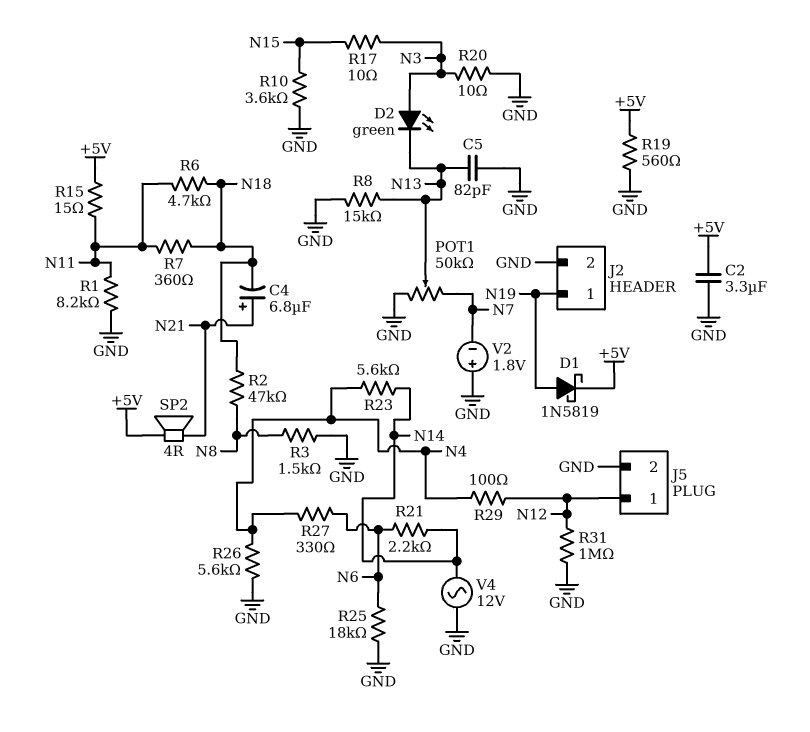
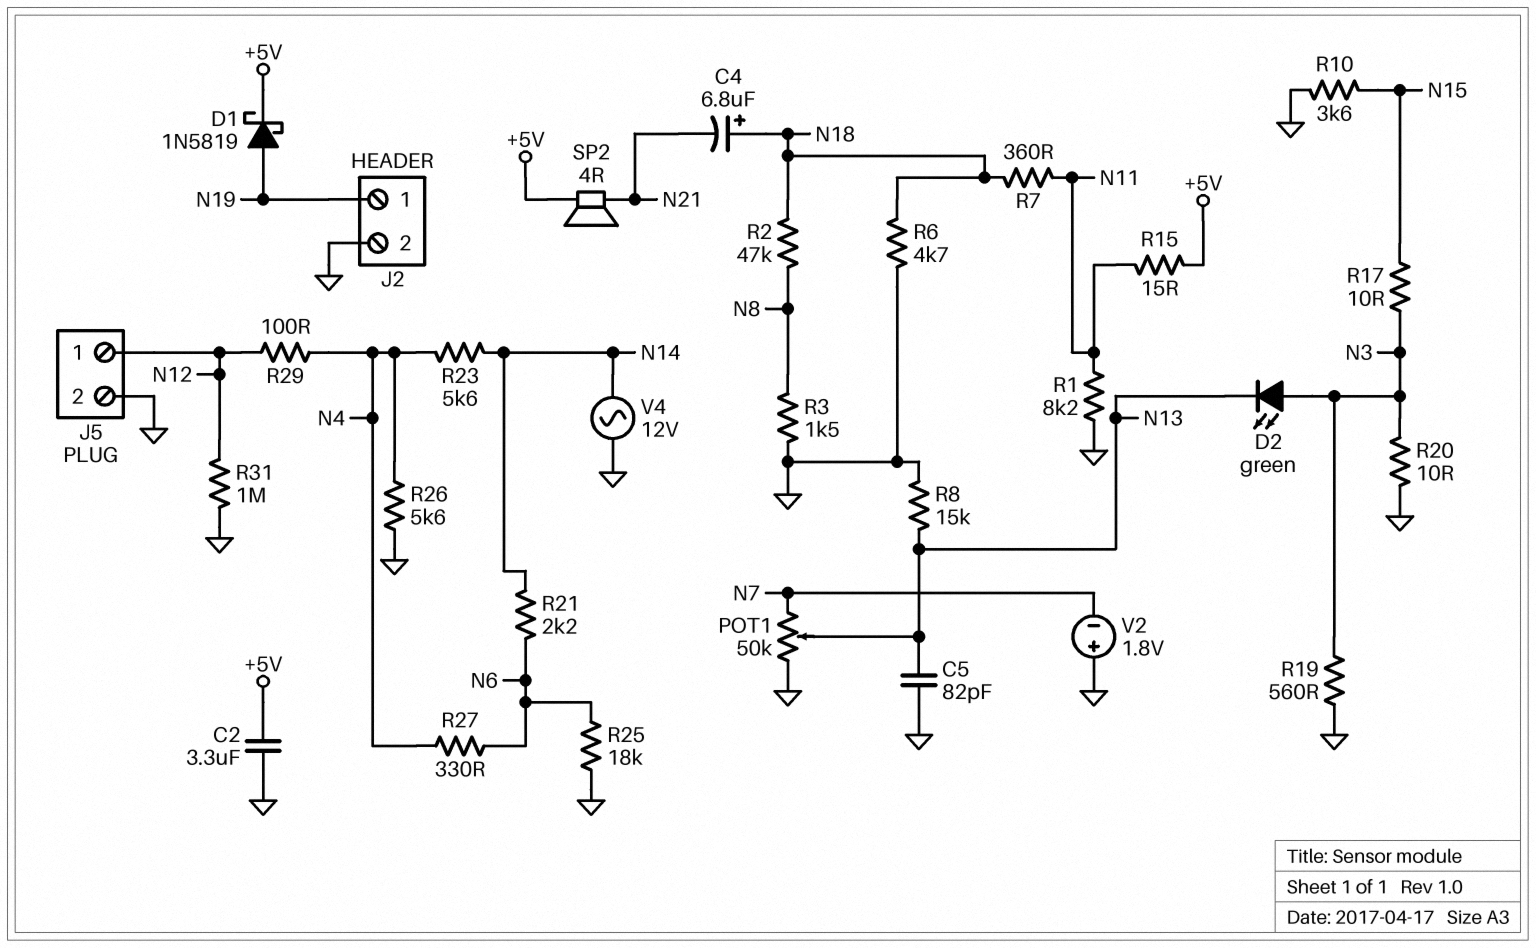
C4: 6.8uF (plus N21, minus N18) -> 6.8uF (plus N18, minus N21)
R6: 4.7k (N11, N18) -> 4.7k (GND, N18)
R19: 560 (+5V, GND) -> 560 (GND, N3)

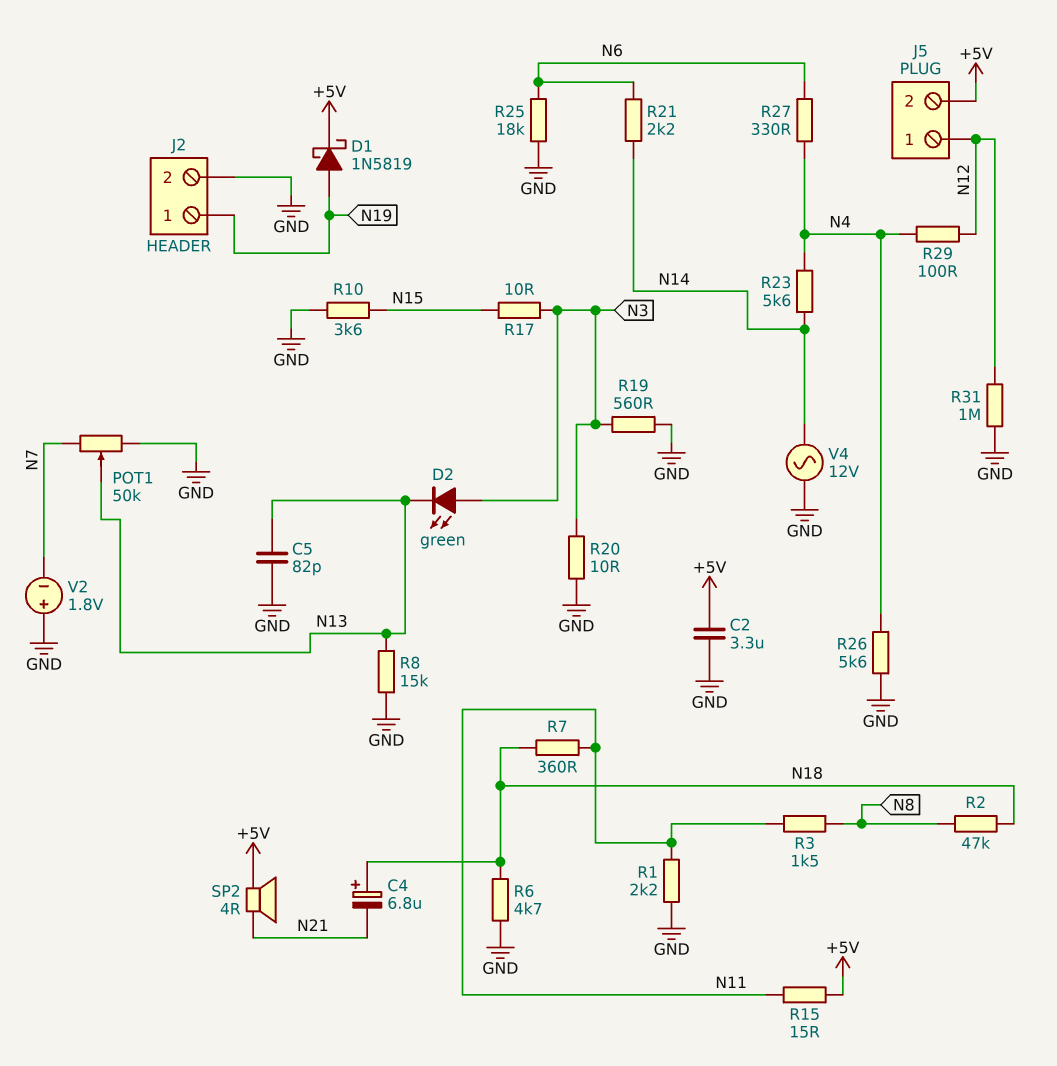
J5 pin 2: GND -> +5V
R1: 8.2k (GND, N11) -> 2.2k (GND, N11)
R3: 1.5k (GND, N8) -> 1.5k (N8, N11)

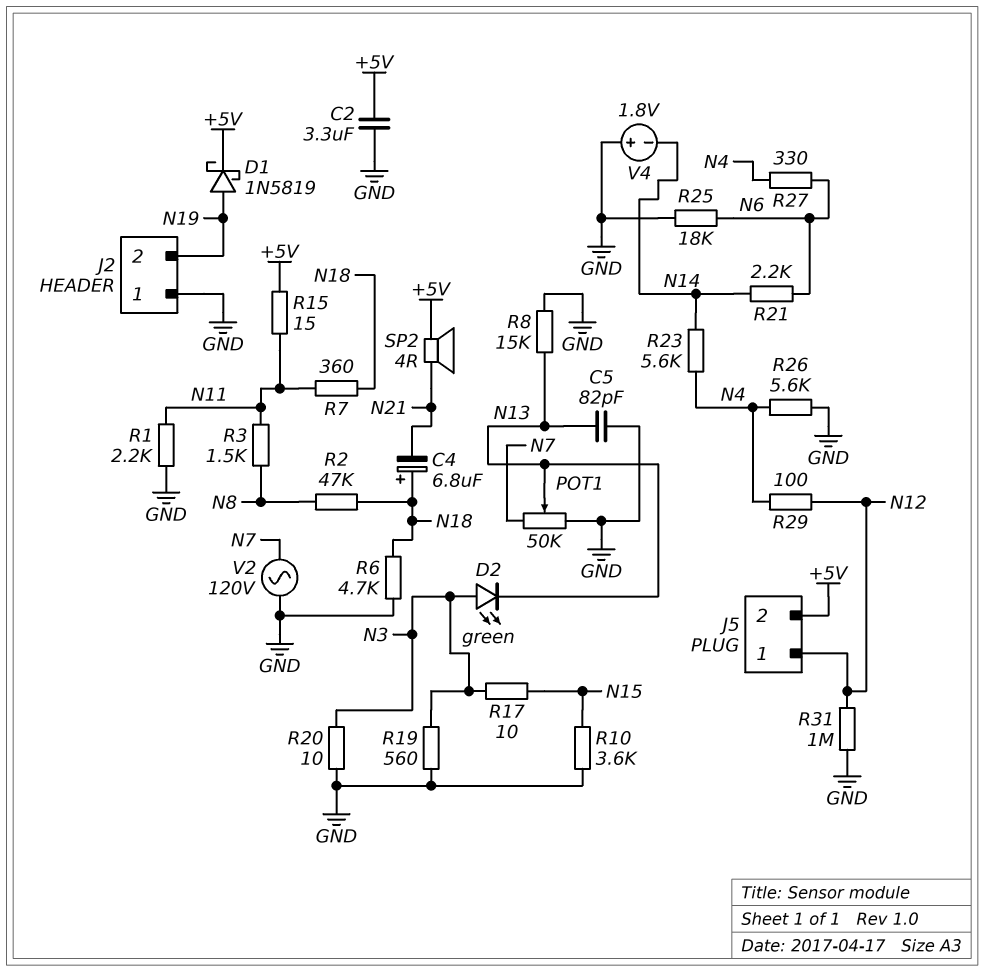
J2 pin 1: N19 -> GND
J2 pin 2: GND -> N19
V2: 1.8V (plus GND, minus N7) -> AC 120V (GND, N7)
V4: AC 12V (GND, N14) -> 1.8V (plus GND, minus N14)

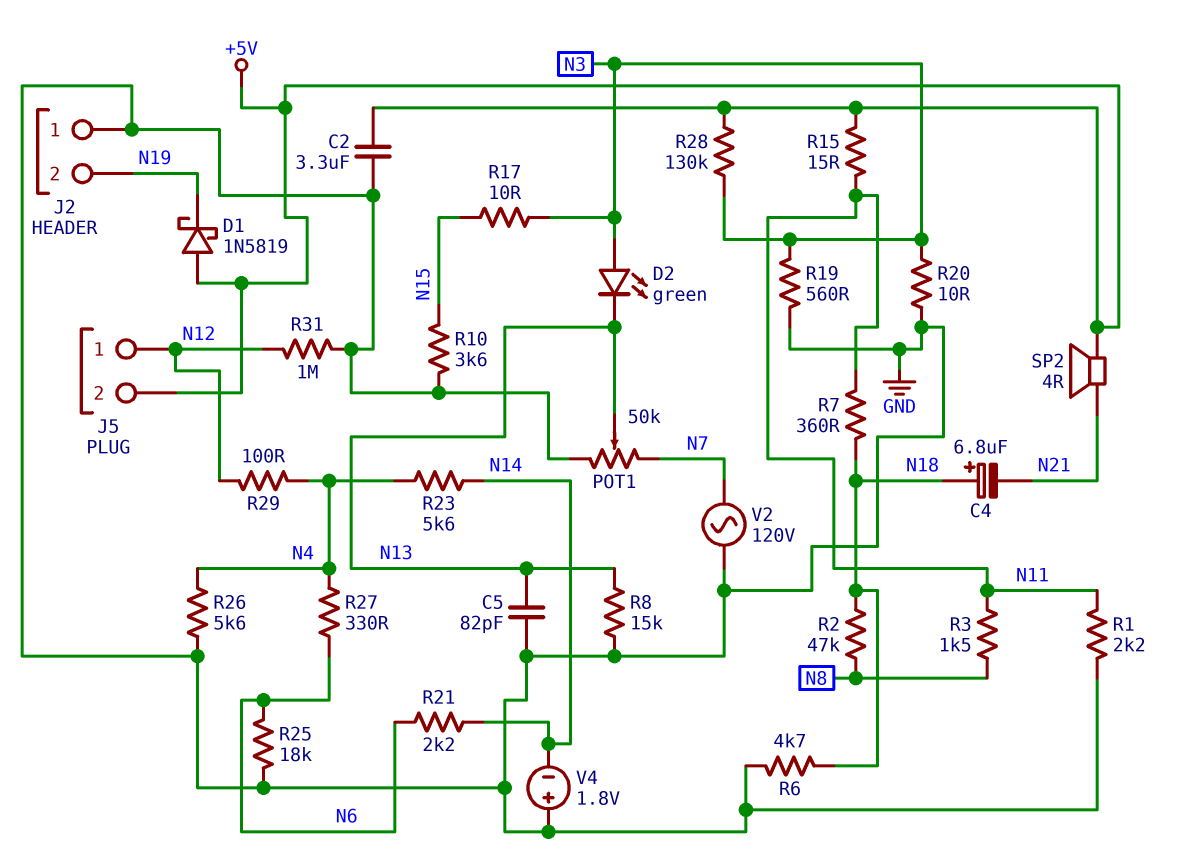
D1: schottky 1N5819 (A N19, K +5V) -> schottky 1N5819 (A +5V, K N19)
R28: none -> 130k (+5V, N3)

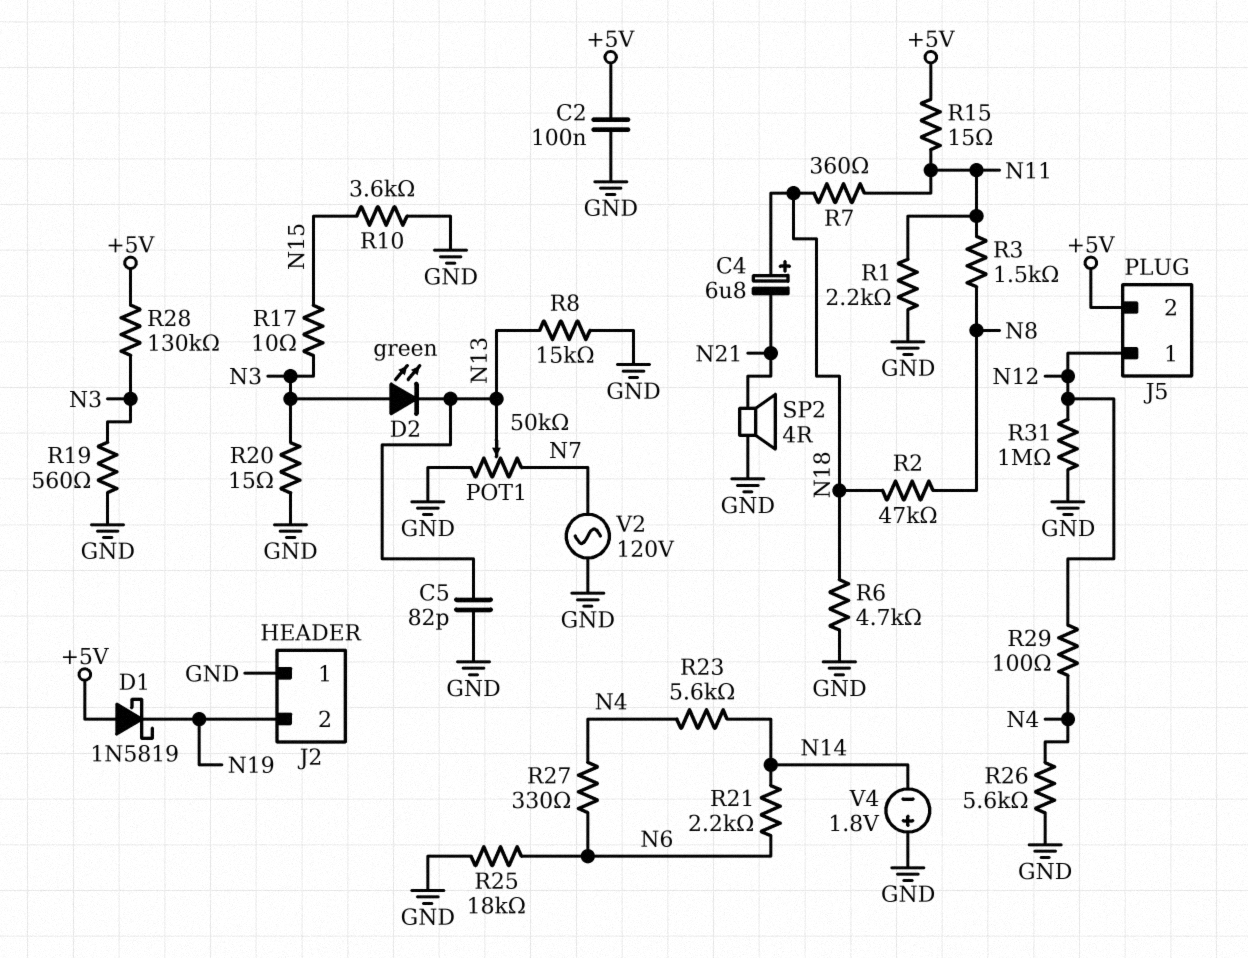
C2: 3.3uF (+5V, GND) -> 100nF (+5V, GND)
R20: 10 (GND, N3) -> 15 (GND, N3)
SP2: speaker 4R (+5V, N21) -> speaker 4R (GND, N21)

